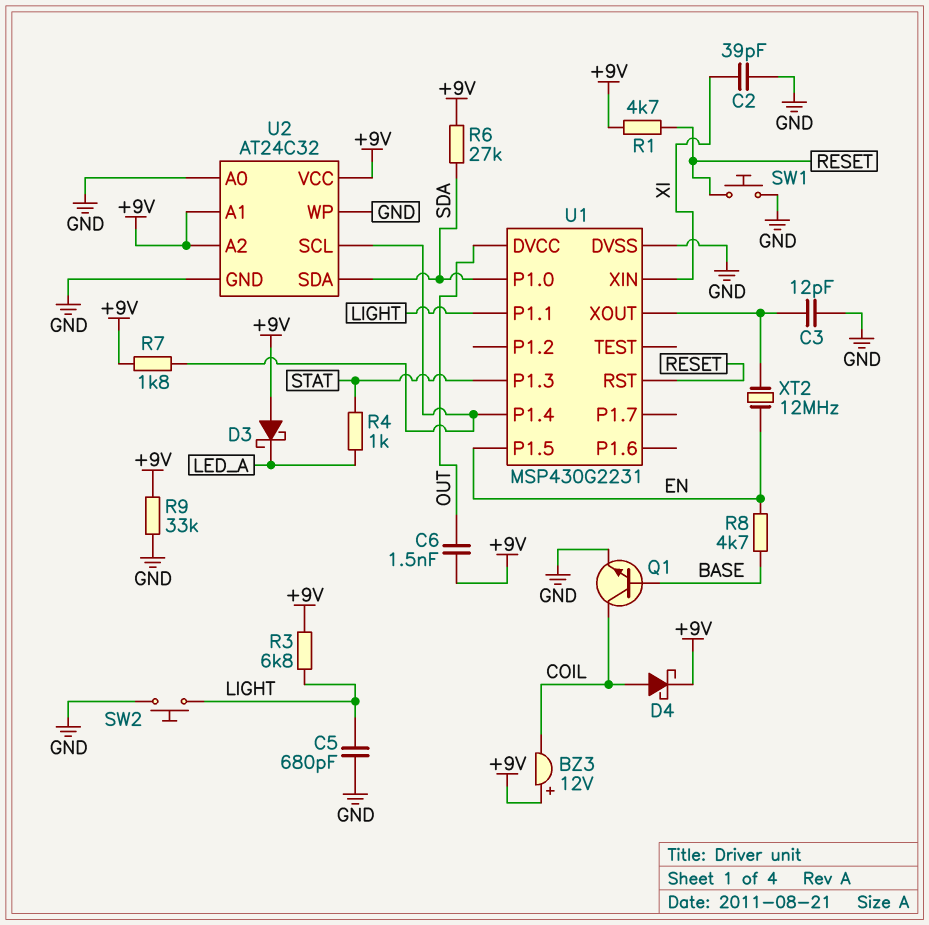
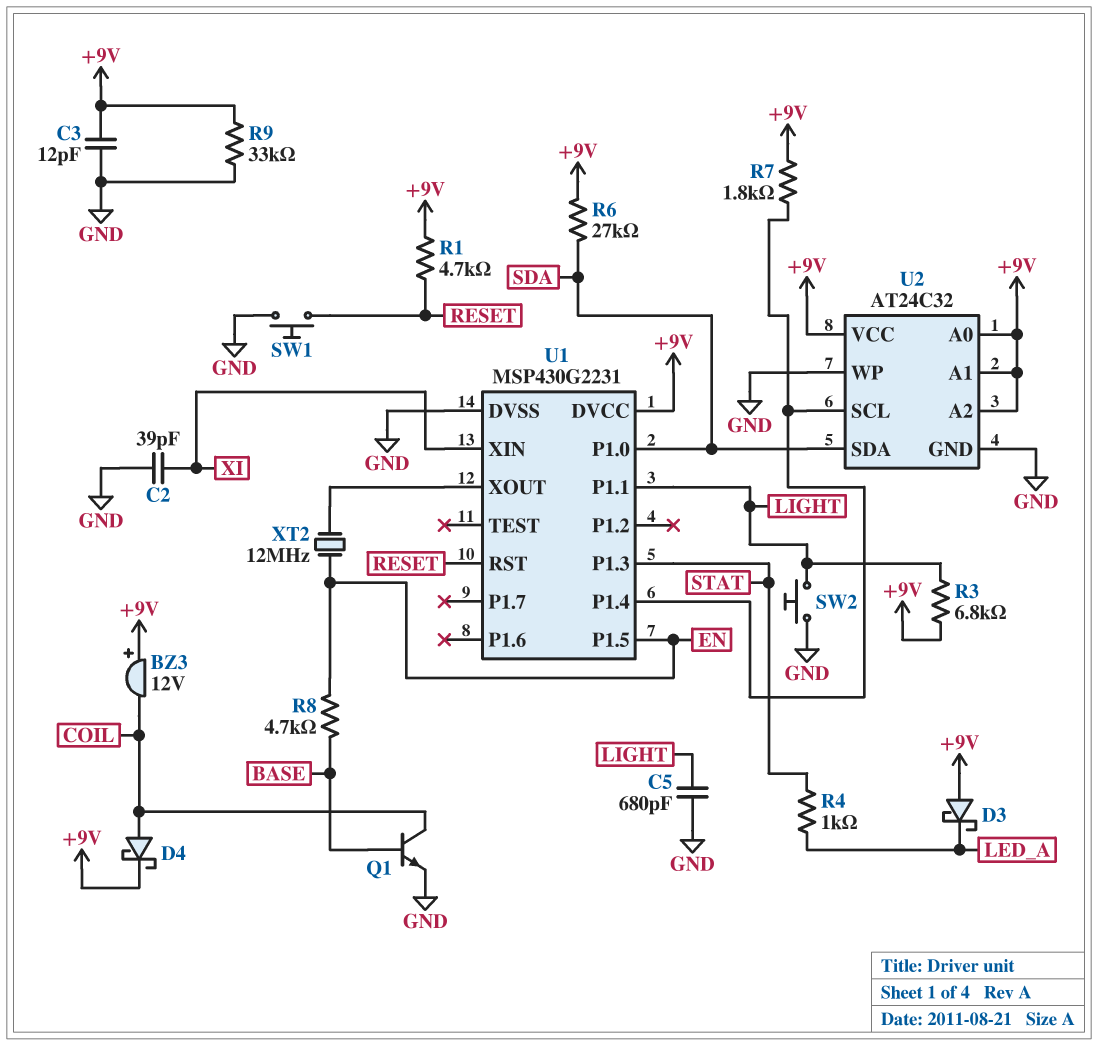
C3: 12pF (GND, U1/XOUT) -> 12pF (+9V, GND)
C6: 1.5nF (+9V, OUT) -> none
U1 pin DVCC: OUT -> +9V
U2 pin A0: GND -> +9V

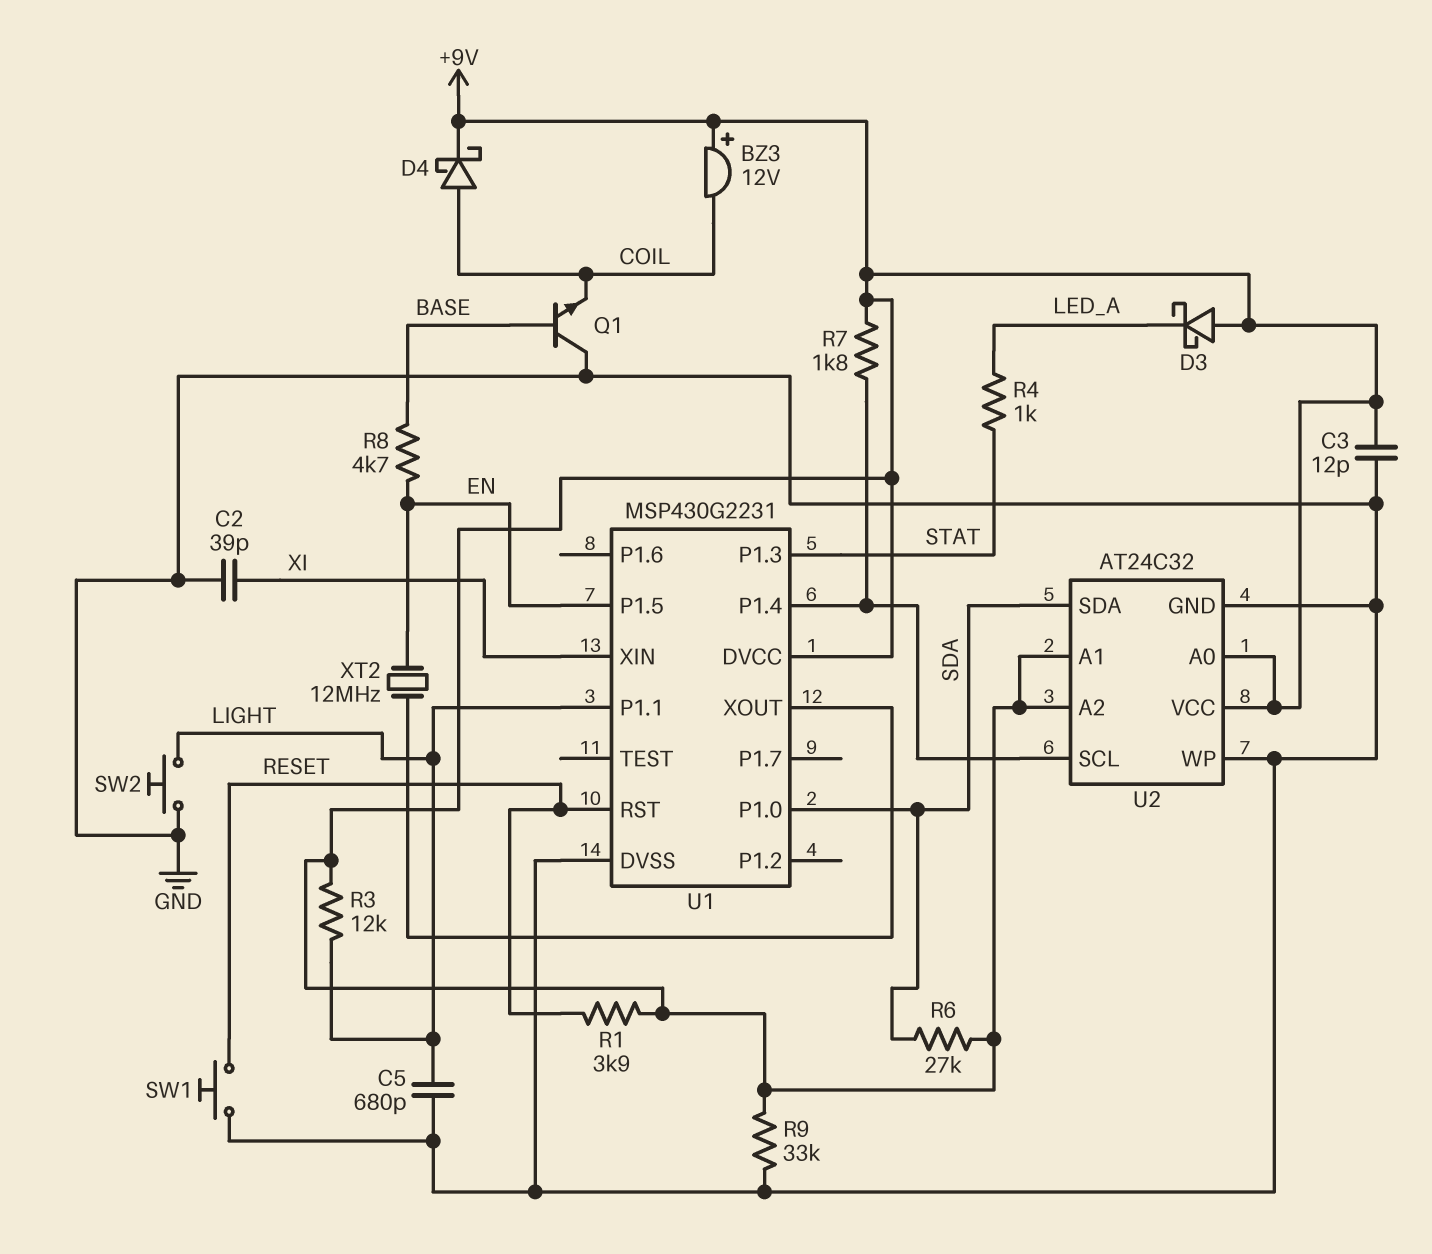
Q1: NPN (B BASE, C COIL, E GND) -> NPN (B BASE, C GND, E COIL)
R1: 4.7k (+9V, RESET) -> 3.9k (+9V, RESET)
R3: 6.8k (+9V, LIGHT) -> 12k (+9V, LIGHT)

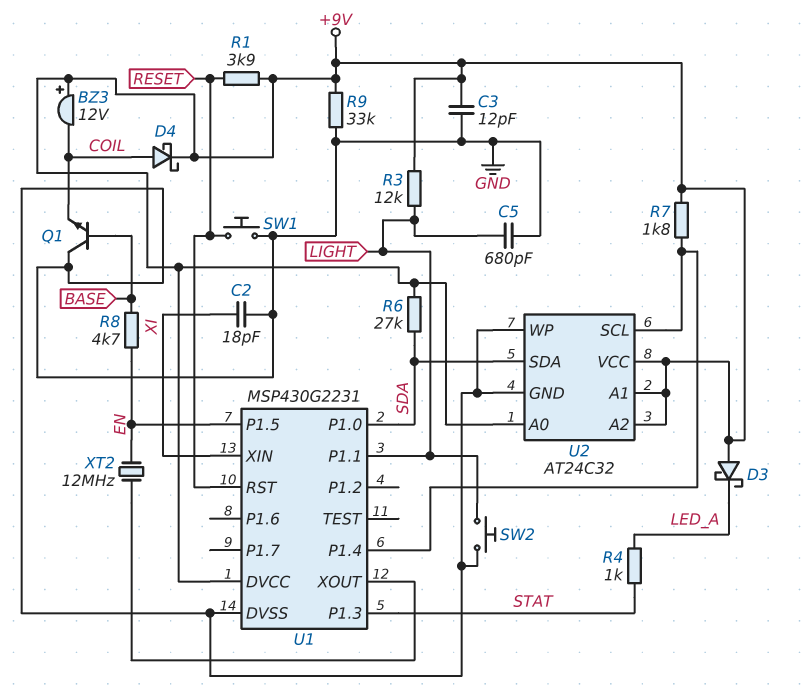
C2: 39pF (GND, XI) -> 18pF (GND, XI)

